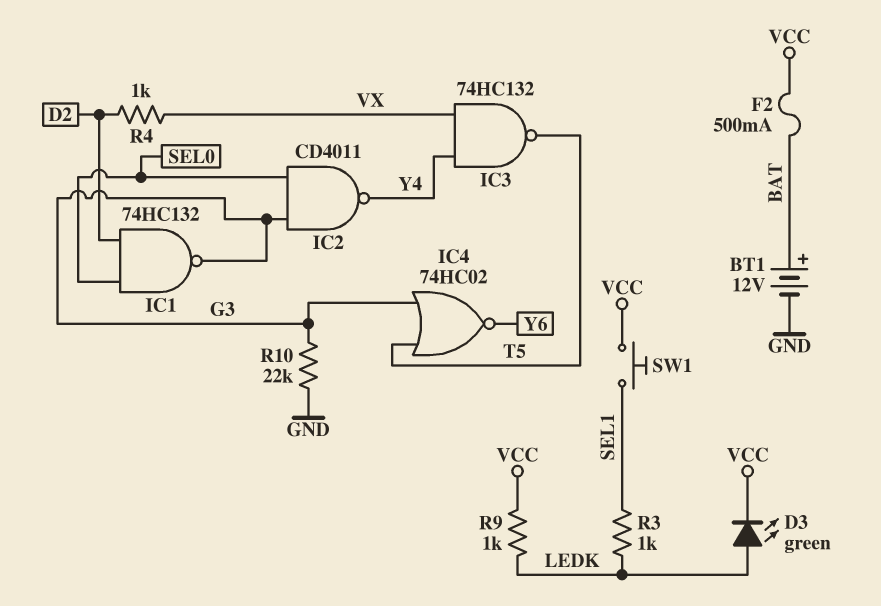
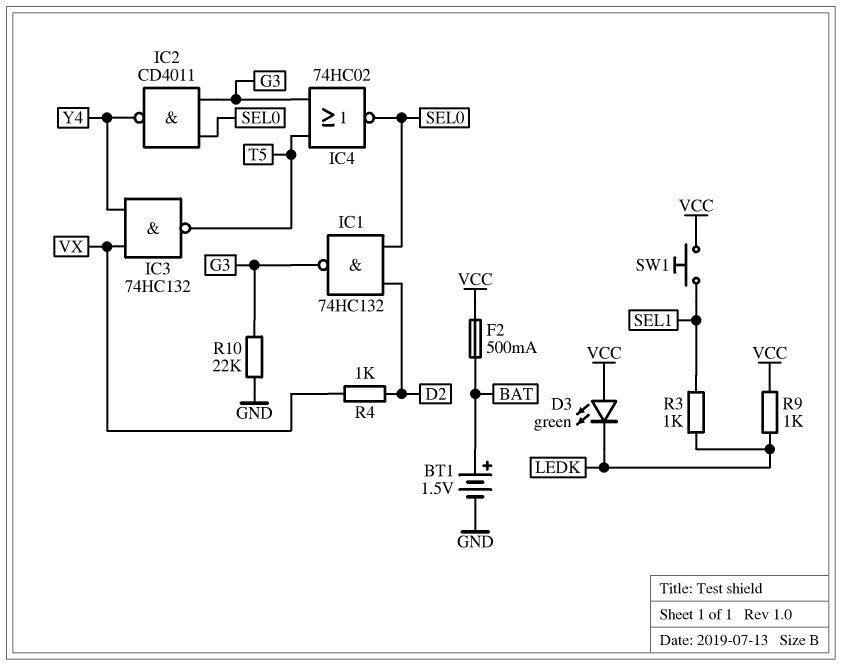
BT1: 12V (plus BAT, minus GND) -> 1.5V (plus BAT, minus GND)
D3: LED green (A LEDK, K VCC) -> LED green (A VCC, K LEDK)
IC4: NOR 74HC02 (in G3, in T5, out Y6) -> NOR 74HC02 (in G3, in T5, out SEL0)

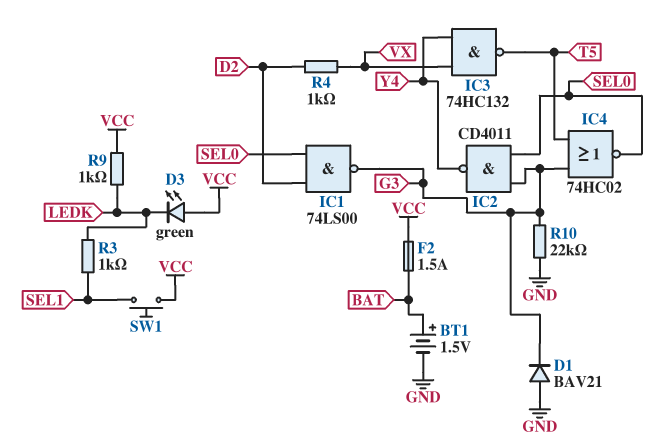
D1: none -> diode BAV21 (A GND, K G3)
F2: 500mA (BAT, VCC) -> 1.5A (BAT, VCC)
IC1: NAND 74HC132 (in D2, in SEL0, out G3) -> NAND 74LS00 (in D2, in SEL0, out G3)

